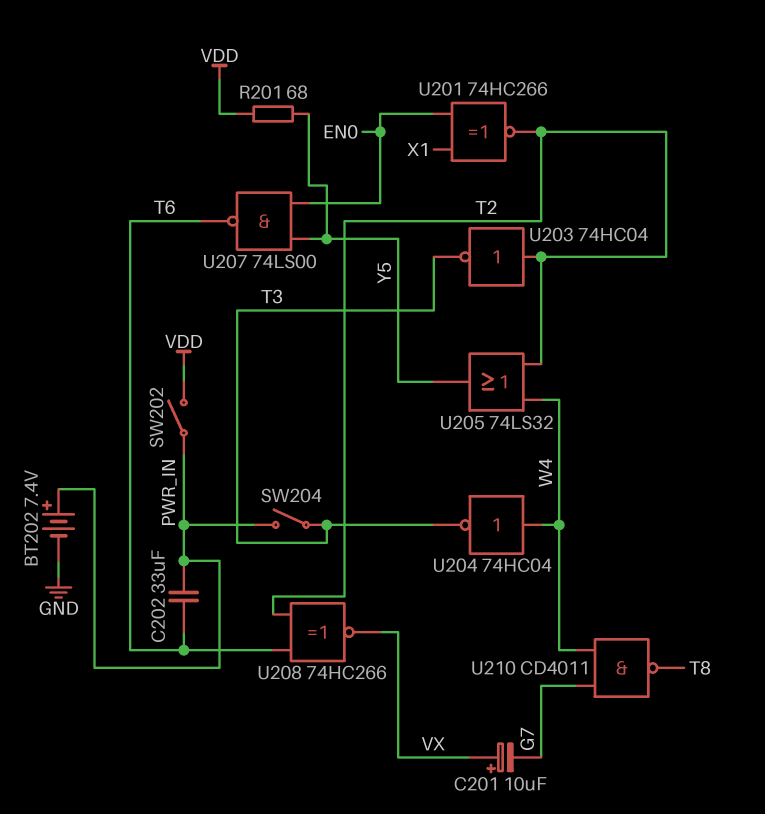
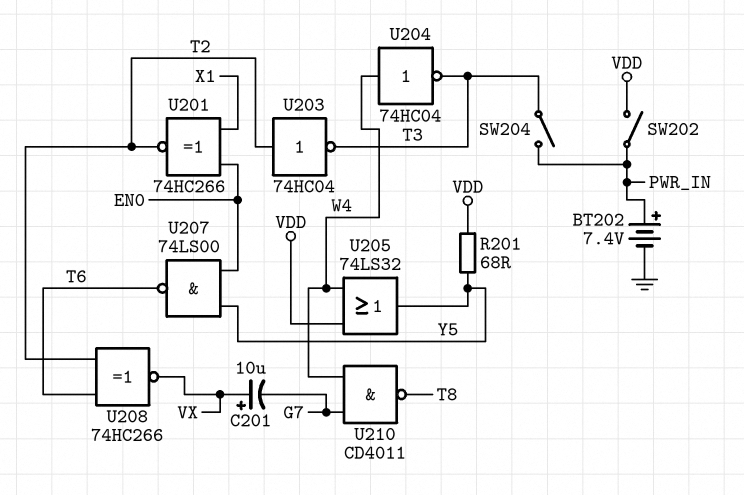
C202: 33uF (PWR_IN, T6) -> none
U205: OR 74LS32 (in T2, in W4, out Y5) -> OR 74LS32 (in VDD, in W4, out Y5)

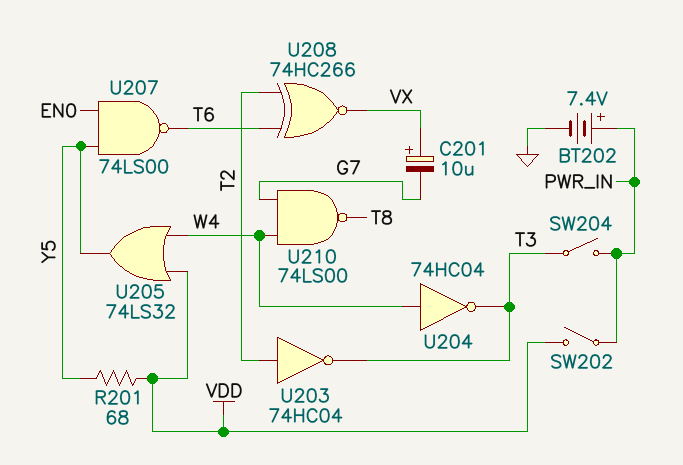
U201: XNOR 74HC266 (in EN0, in X1, out T2) -> none
U210: NAND CD4011 (in G7, in W4, out T8) -> NAND 74LS00 (in G7, in W4, out T8)

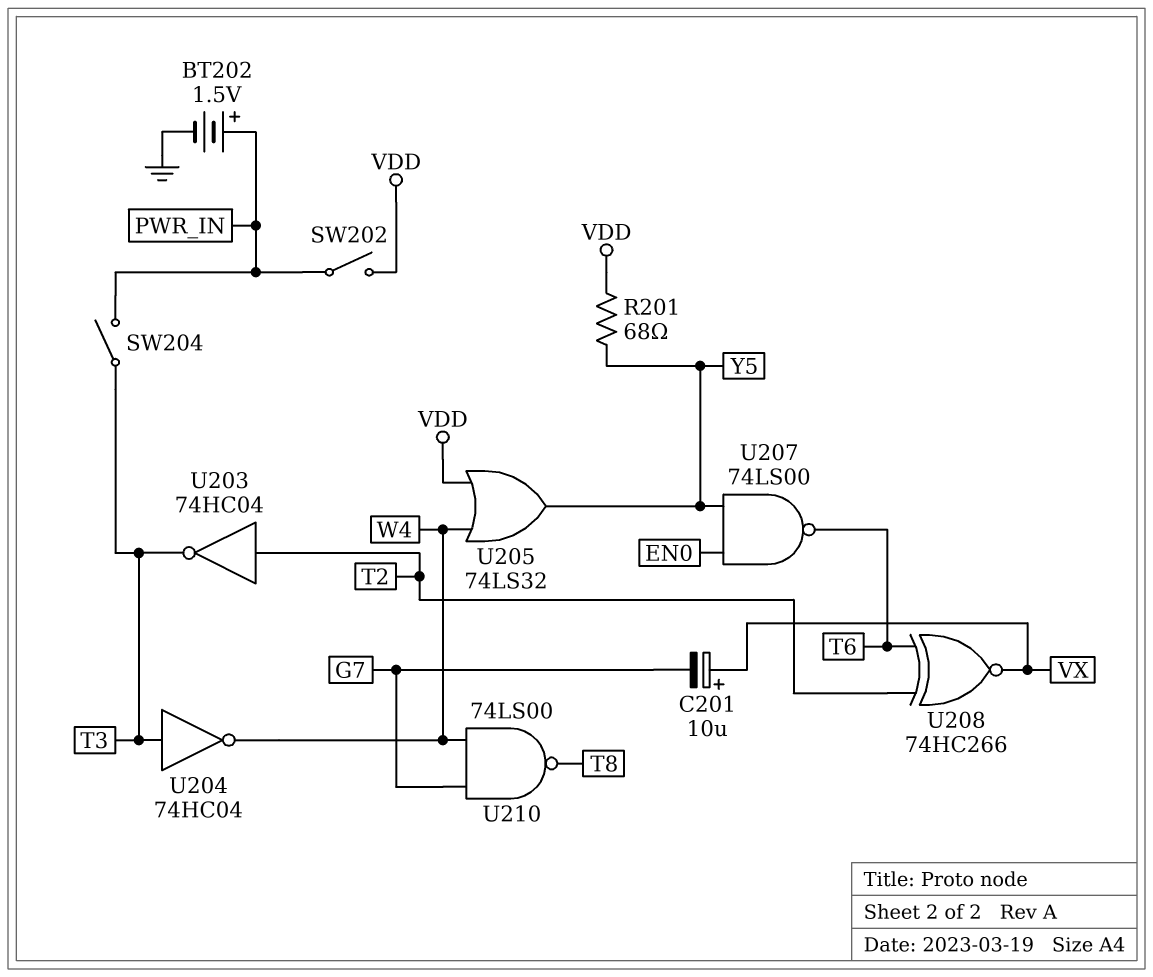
BT202: 7.4V (plus PWR_IN, minus GND) -> 1.5V (plus PWR_IN, minus GND)
U204: NOT 74HC04 (in W4, out T3) -> NOT 74HC04 (in T3, out W4)

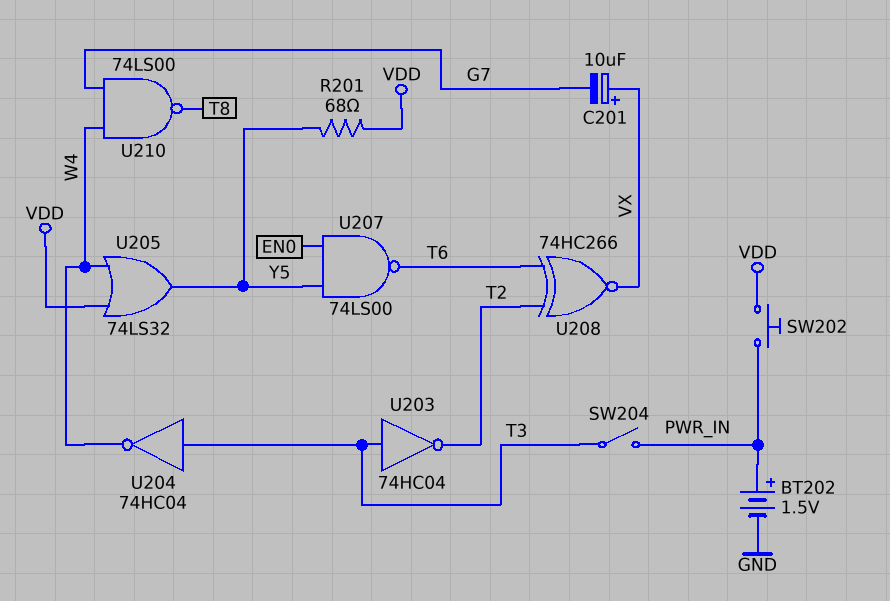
SW202: switch (PWR_IN, VDD) -> button (PWR_IN, VDD)
U203: NOT 74HC04 (in T2, out T3) -> NOT 74HC04 (in T3, out T2)

